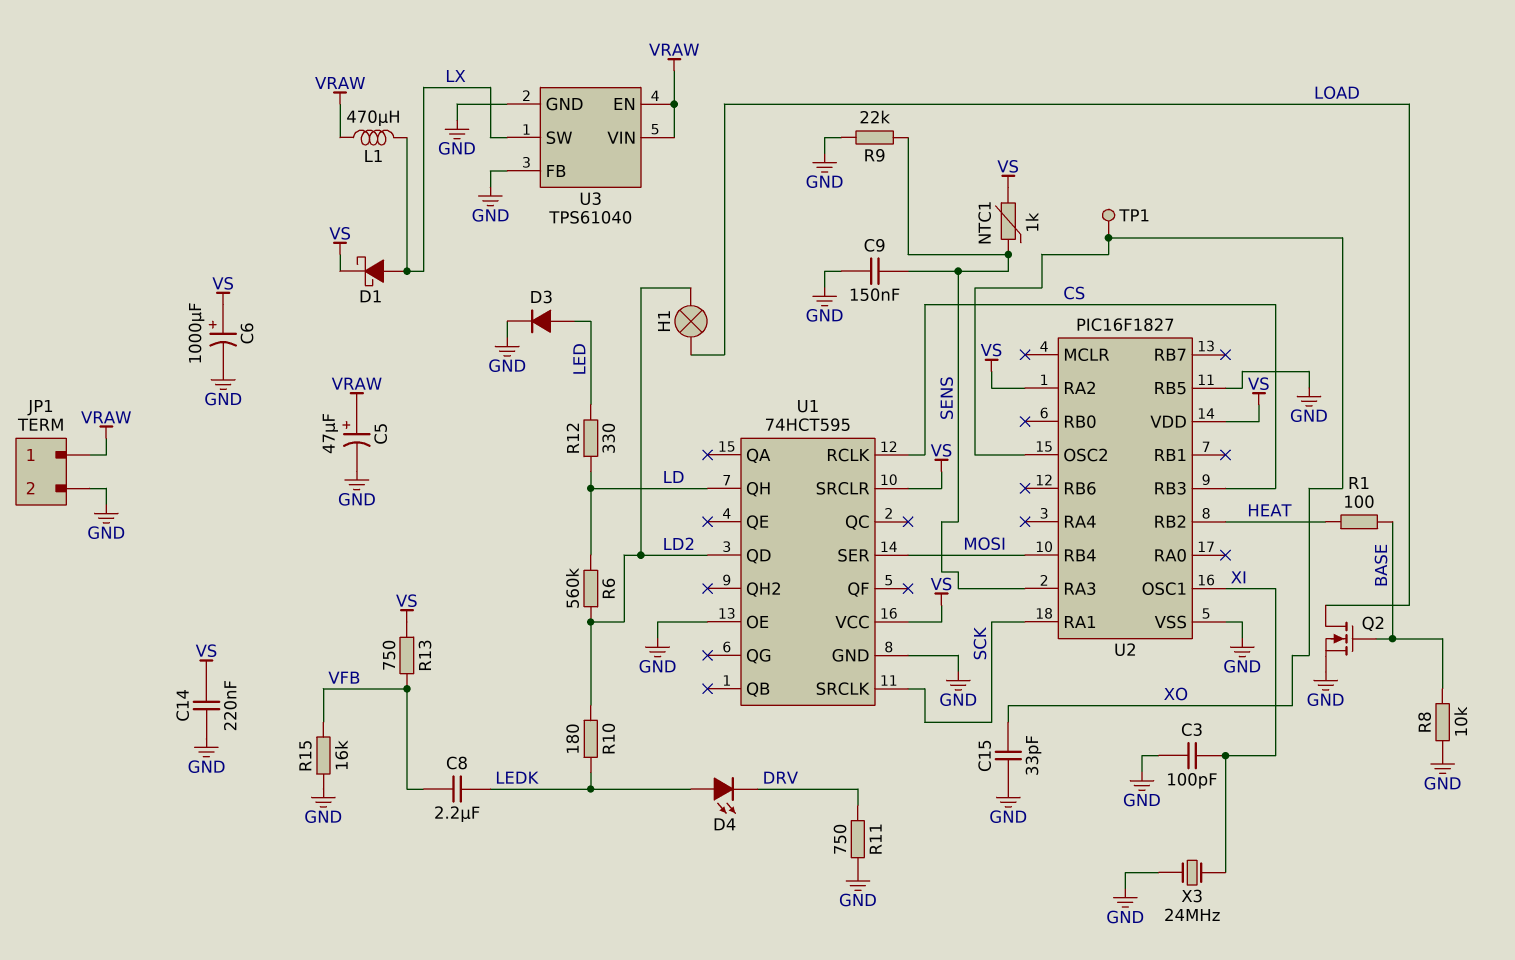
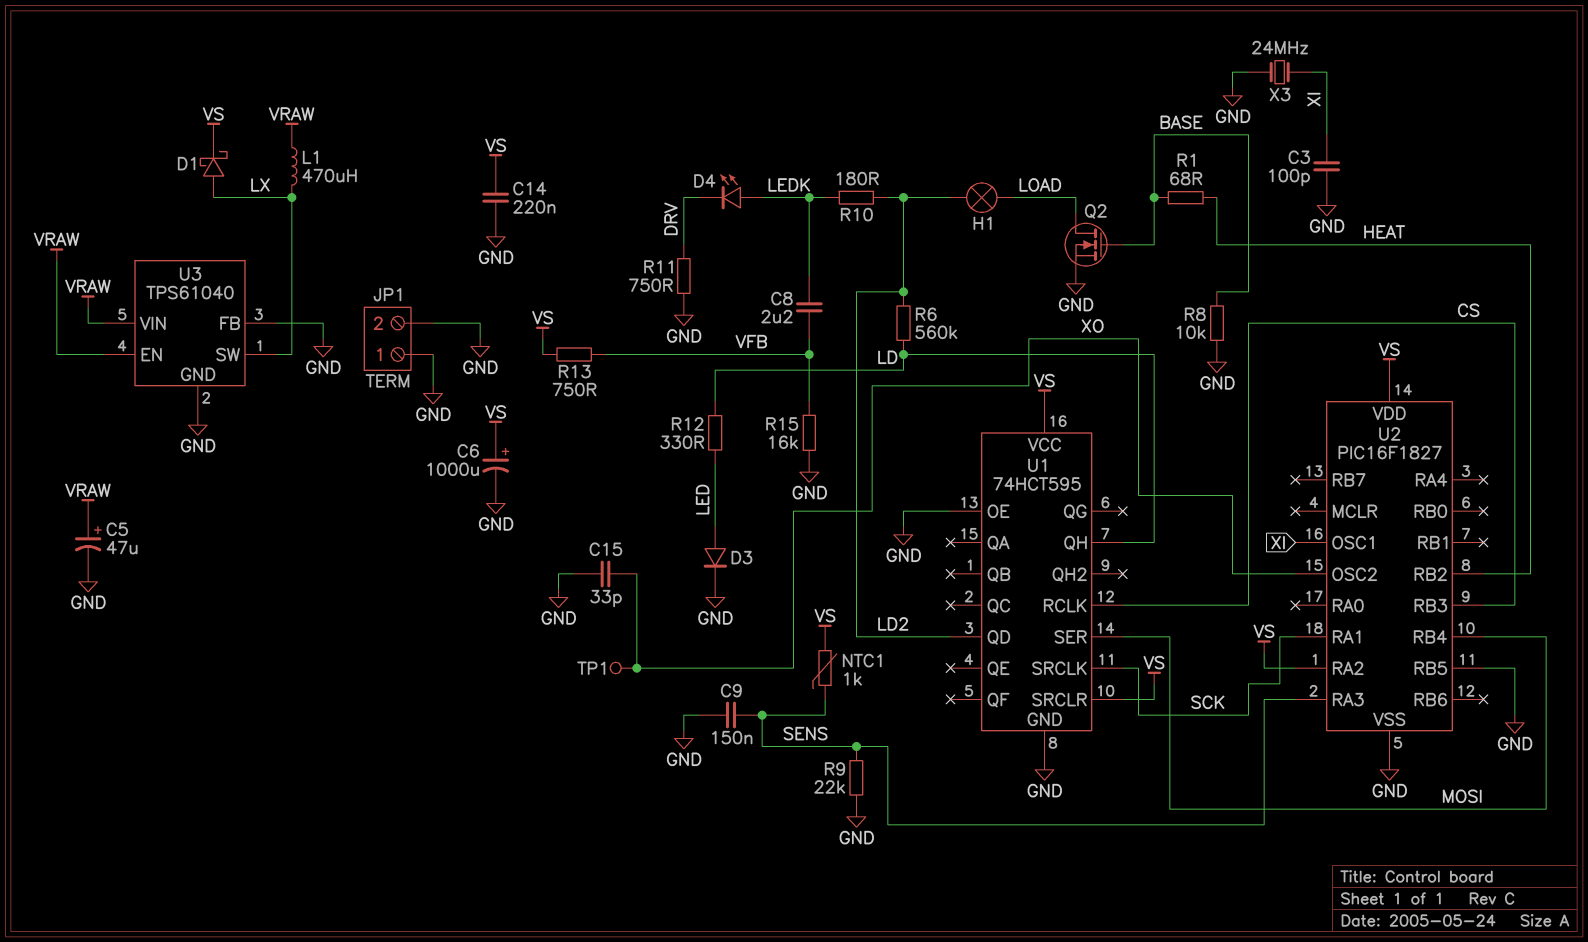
JP1 pin 1: VRAW -> GND
R1: 100 (BASE, HEAT) -> 68 (BASE, HEAT)

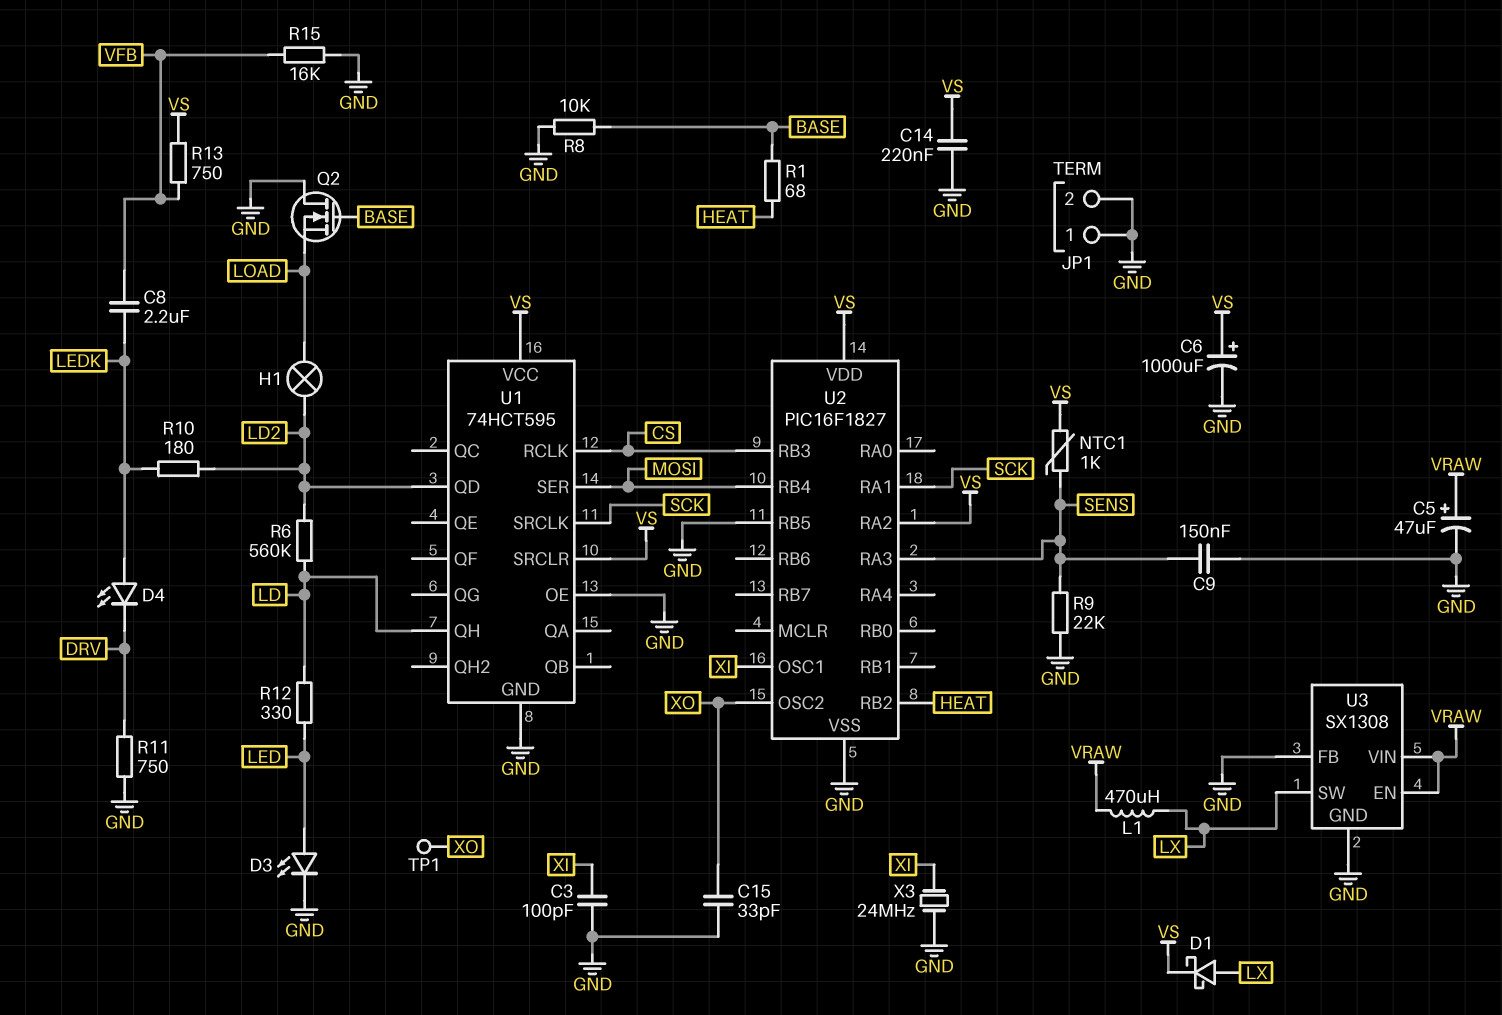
D3: diode (A LED, K GND) -> LED (A LED, K GND)
Q2: NMOS (G BASE, D LOAD, S GND) -> NMOS (G BASE, D GND, S LOAD)
U3: TPS61040 -> SX1308

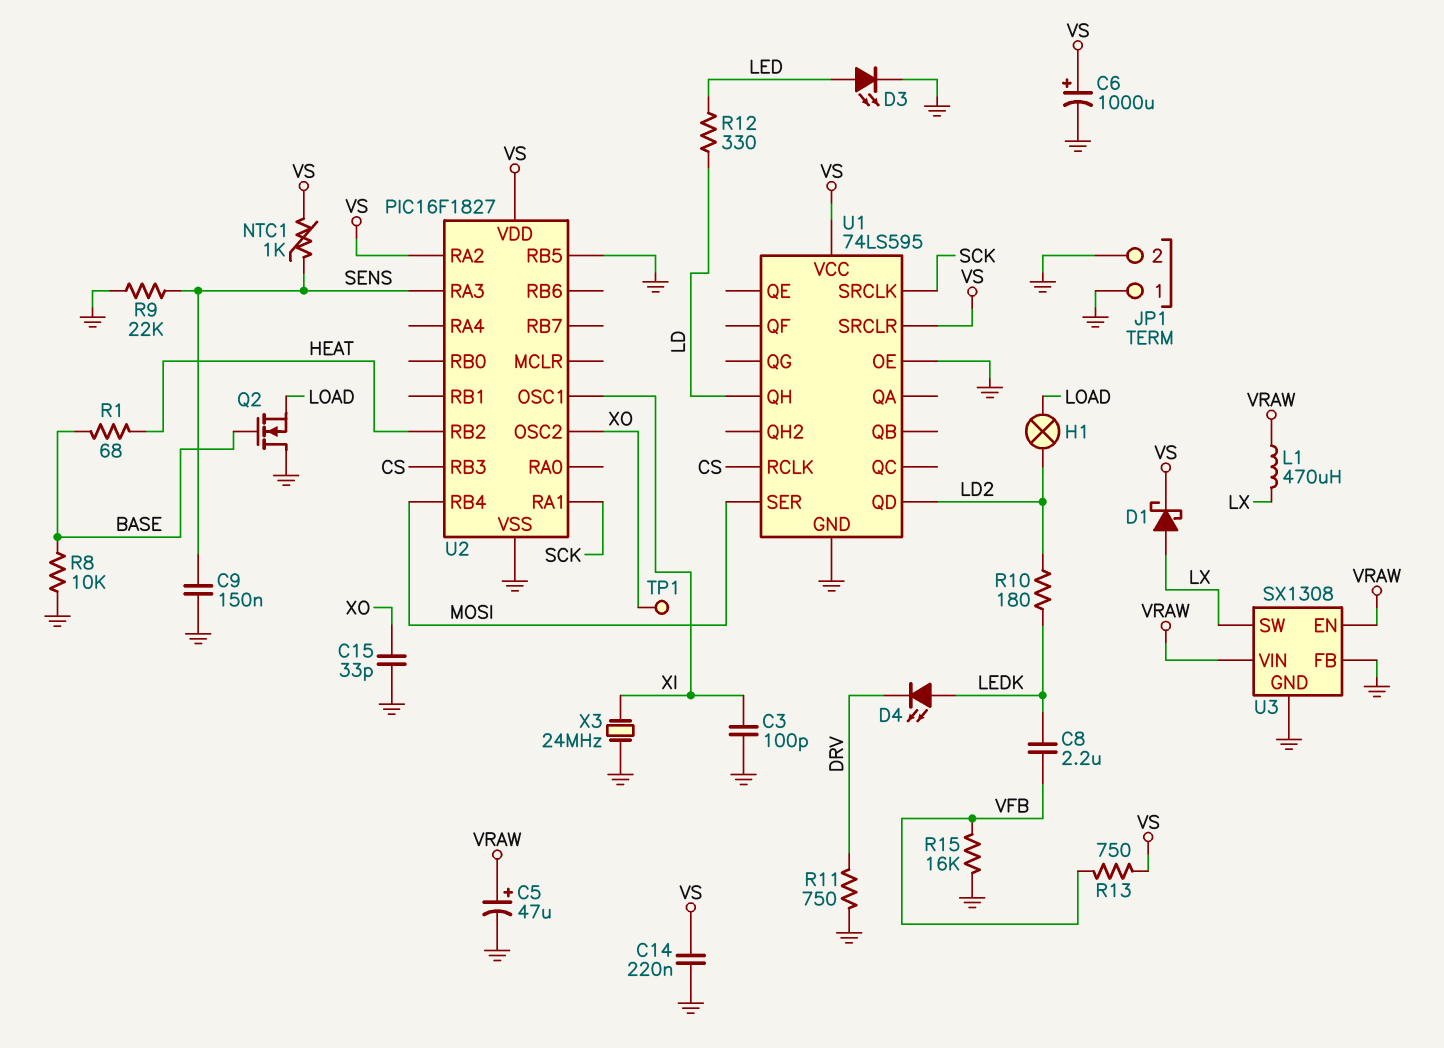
R6: 560k (LD, LD2) -> none
U1: 74HCT595 -> 74LS595

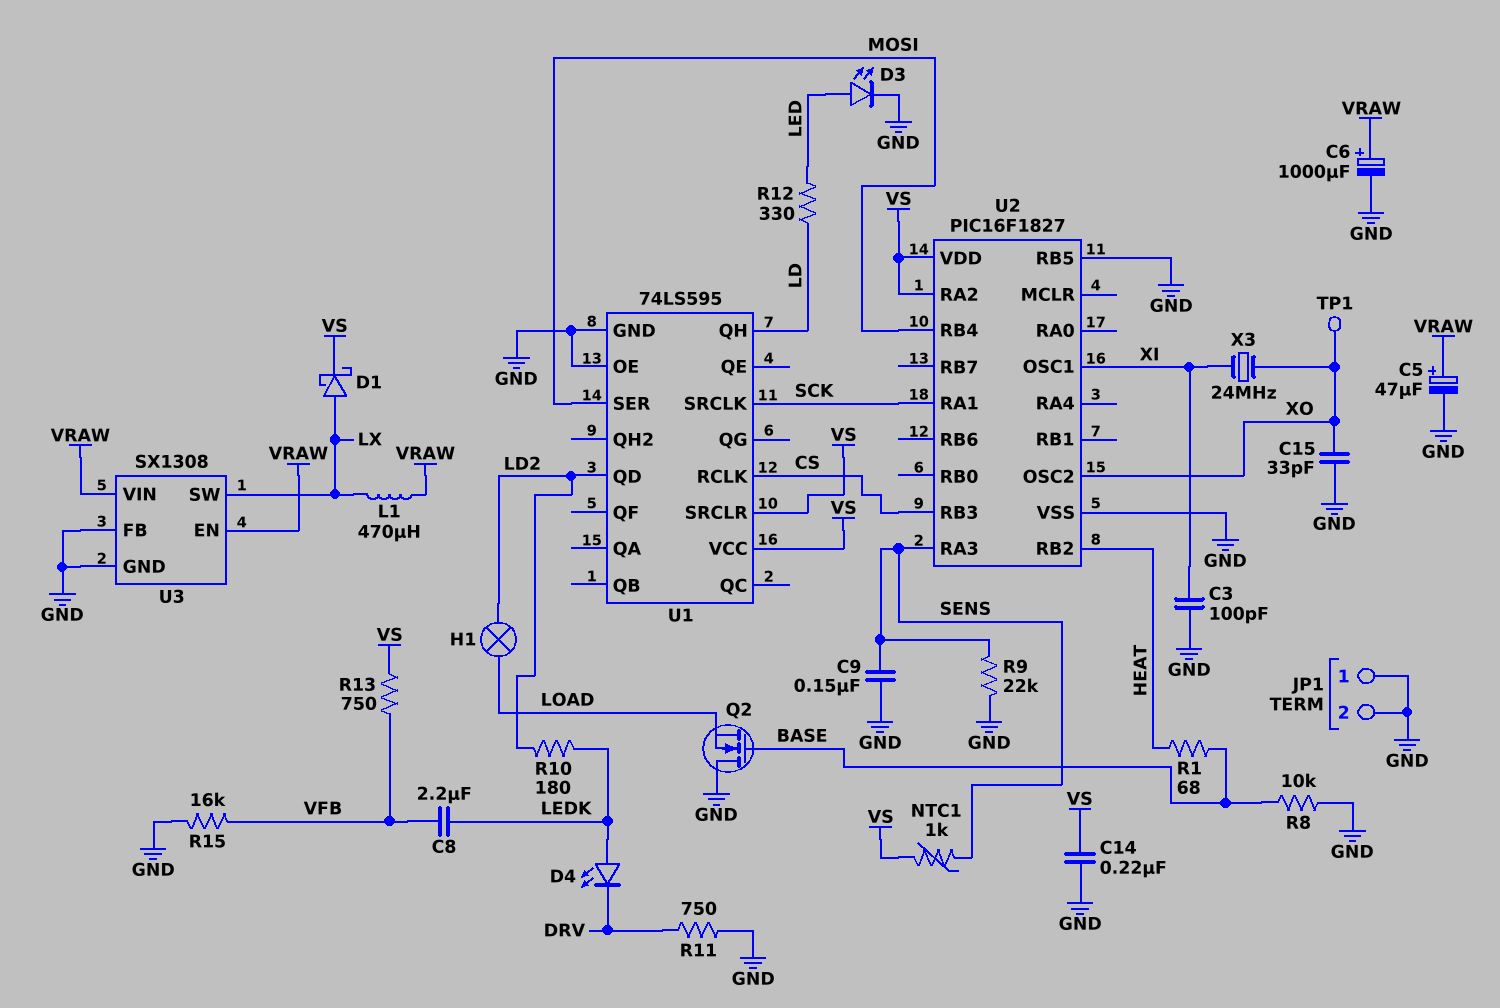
C6: 1000uF (plus VS, minus GND) -> 1000uF (plus VRAW, minus GND)
X3: 24MHz (GND, XI) -> 24MHz (XI, XO)

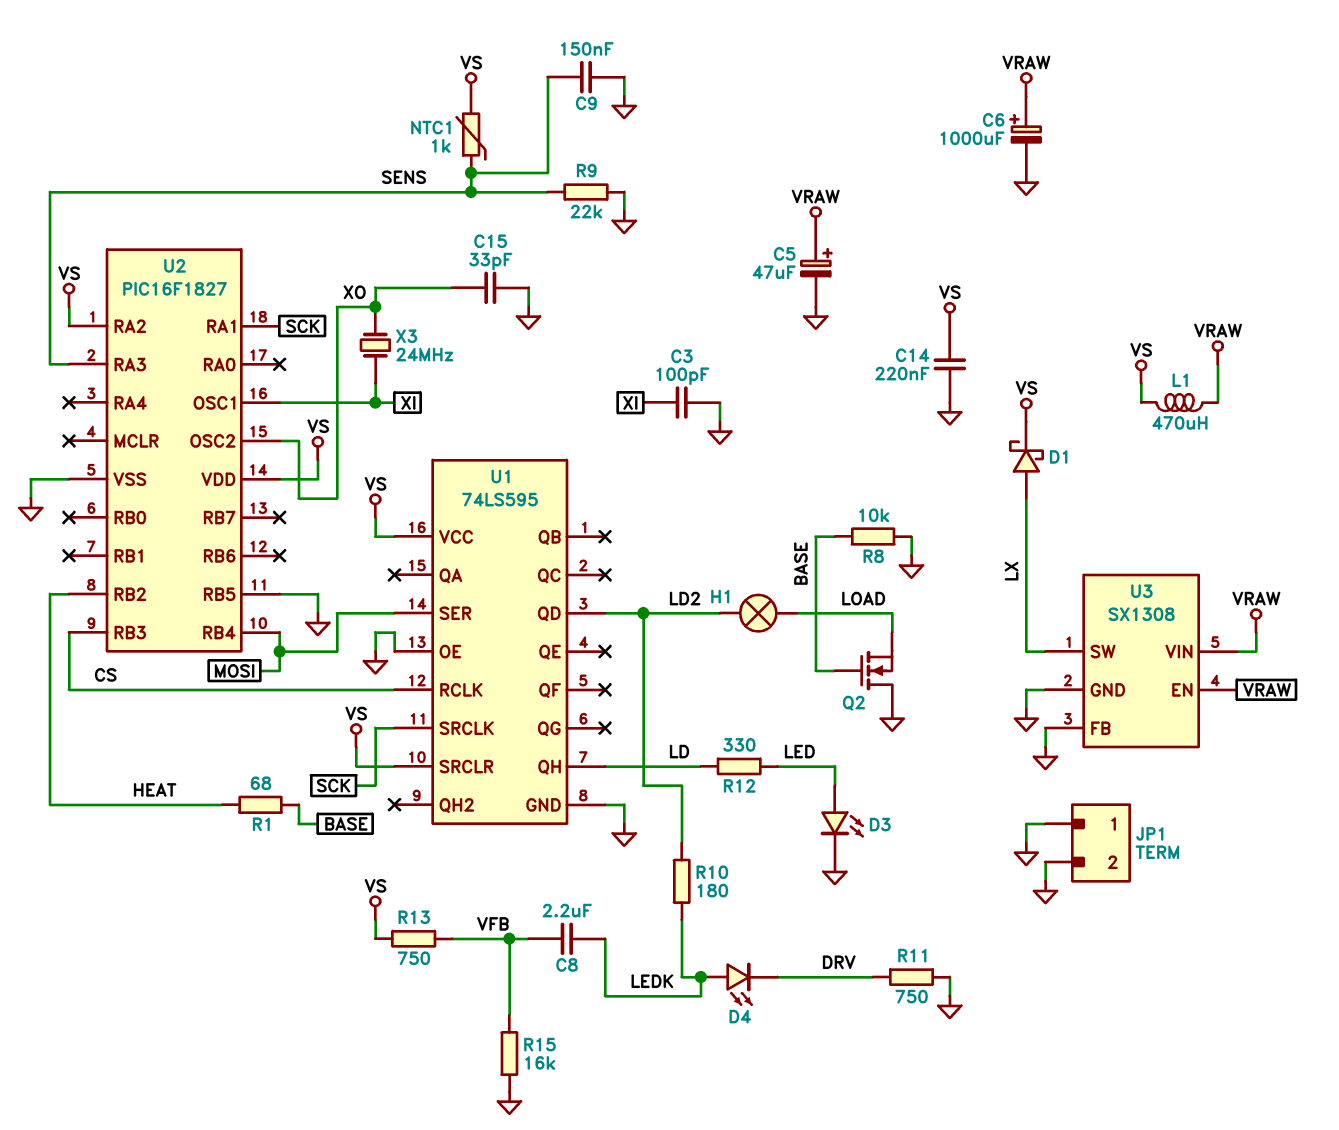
L1: 470uH (LX, VRAW) -> 470uH (VRAW, VS)
TP1: test point (XO) -> none

